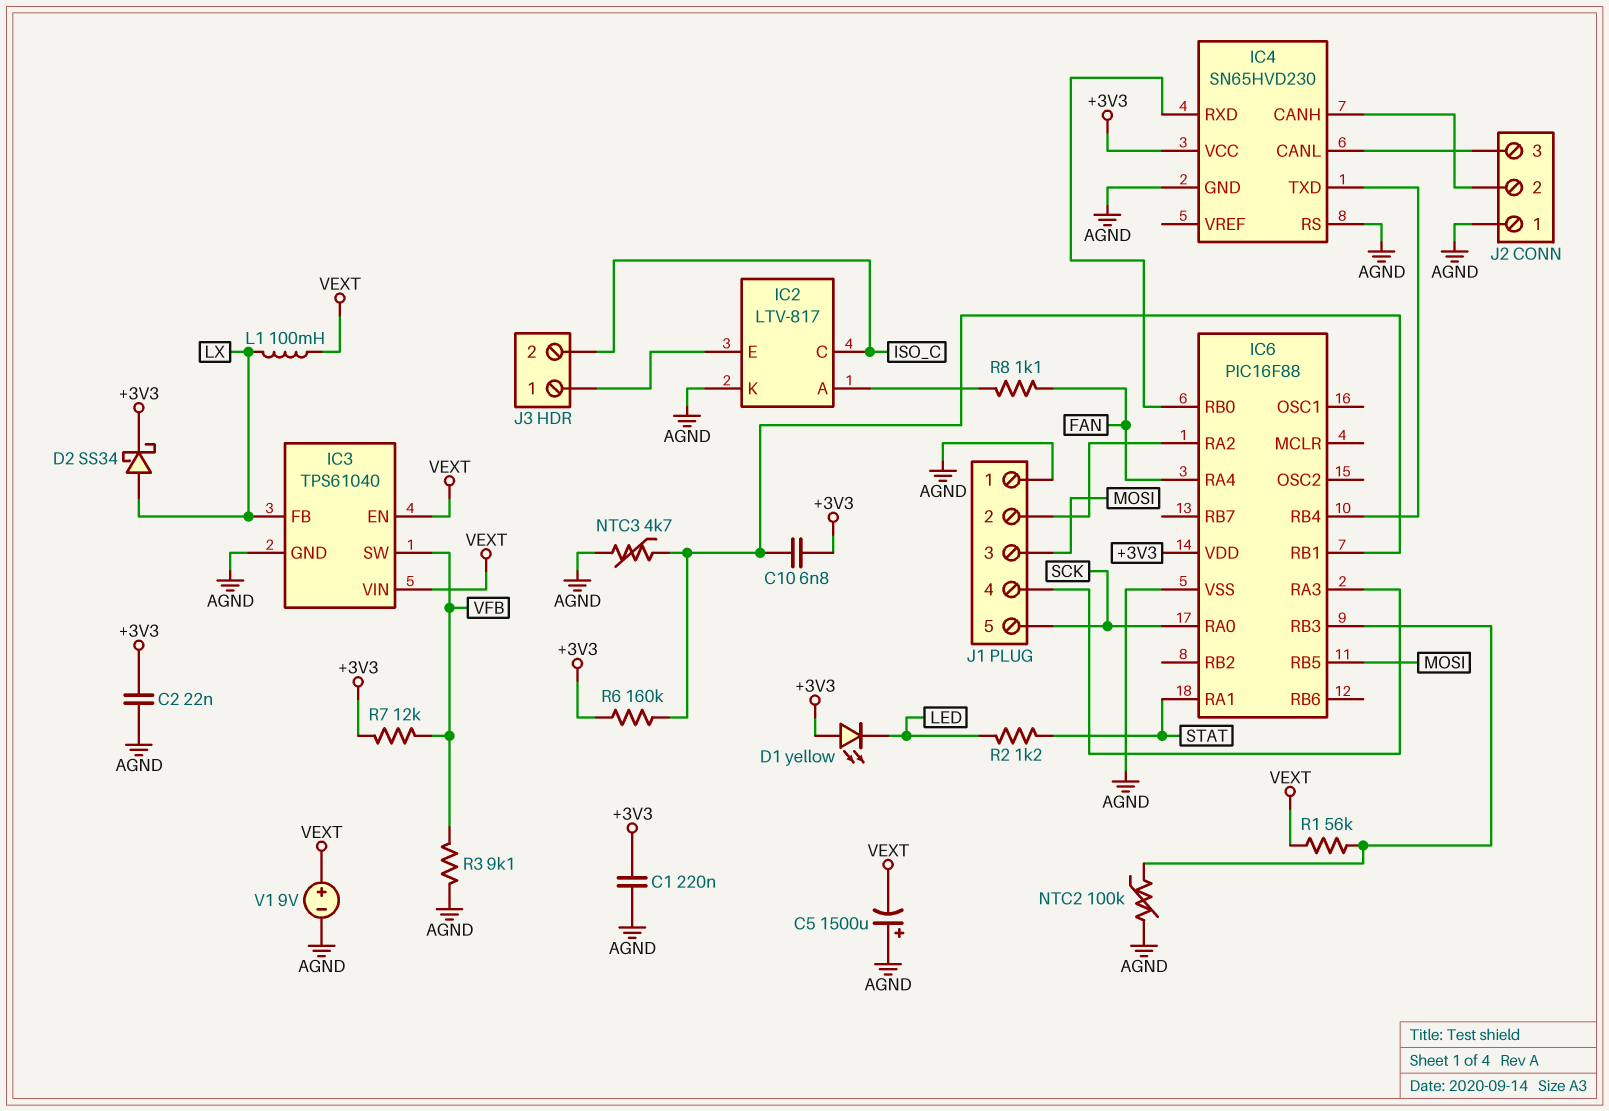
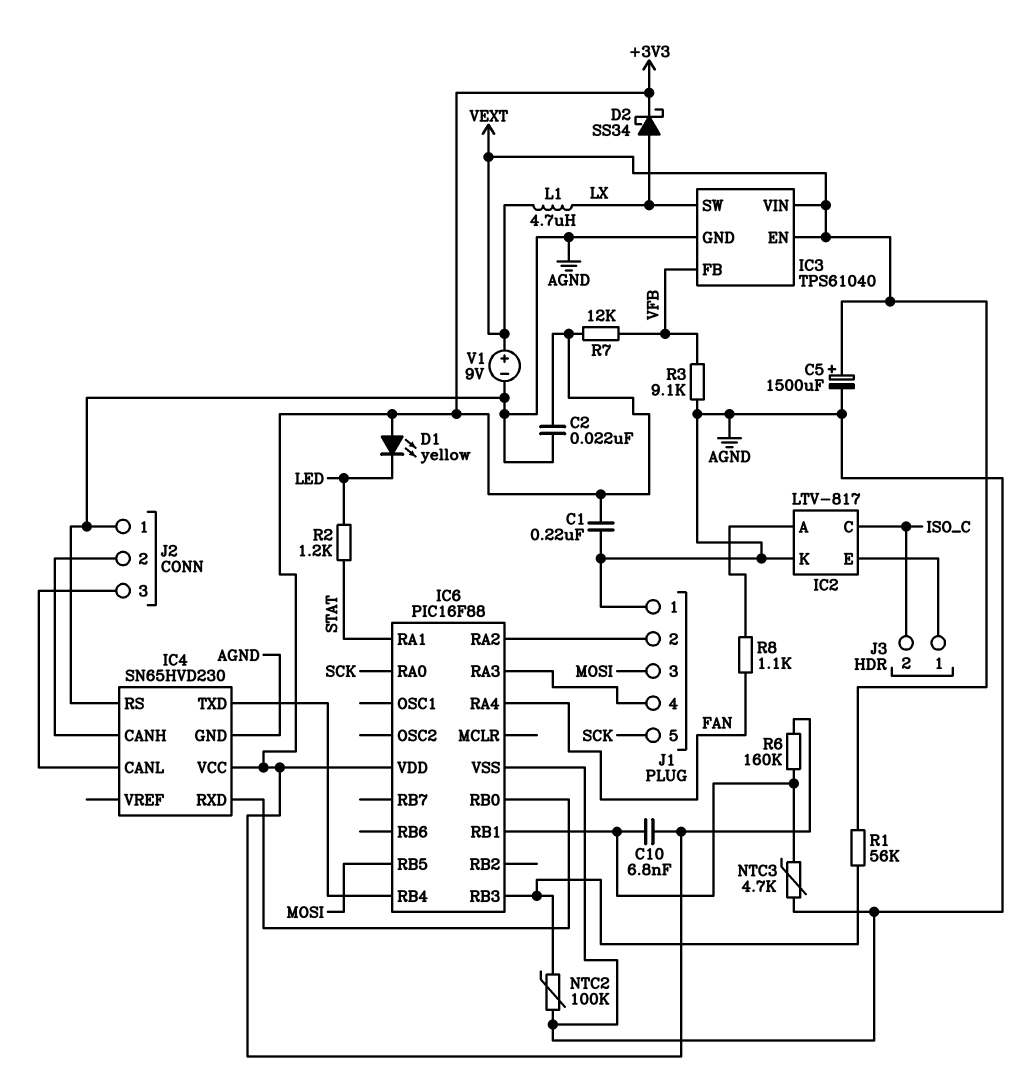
C5: 1500uF (plus AGND, minus VEXT) -> 1500uF (plus VEXT, minus AGND)
IC3 pin FB: LX -> VFB
IC3 pin SW: VFB -> LX
L1: 100mH (LX, VEXT) -> 4.7uH (LX, VEXT)

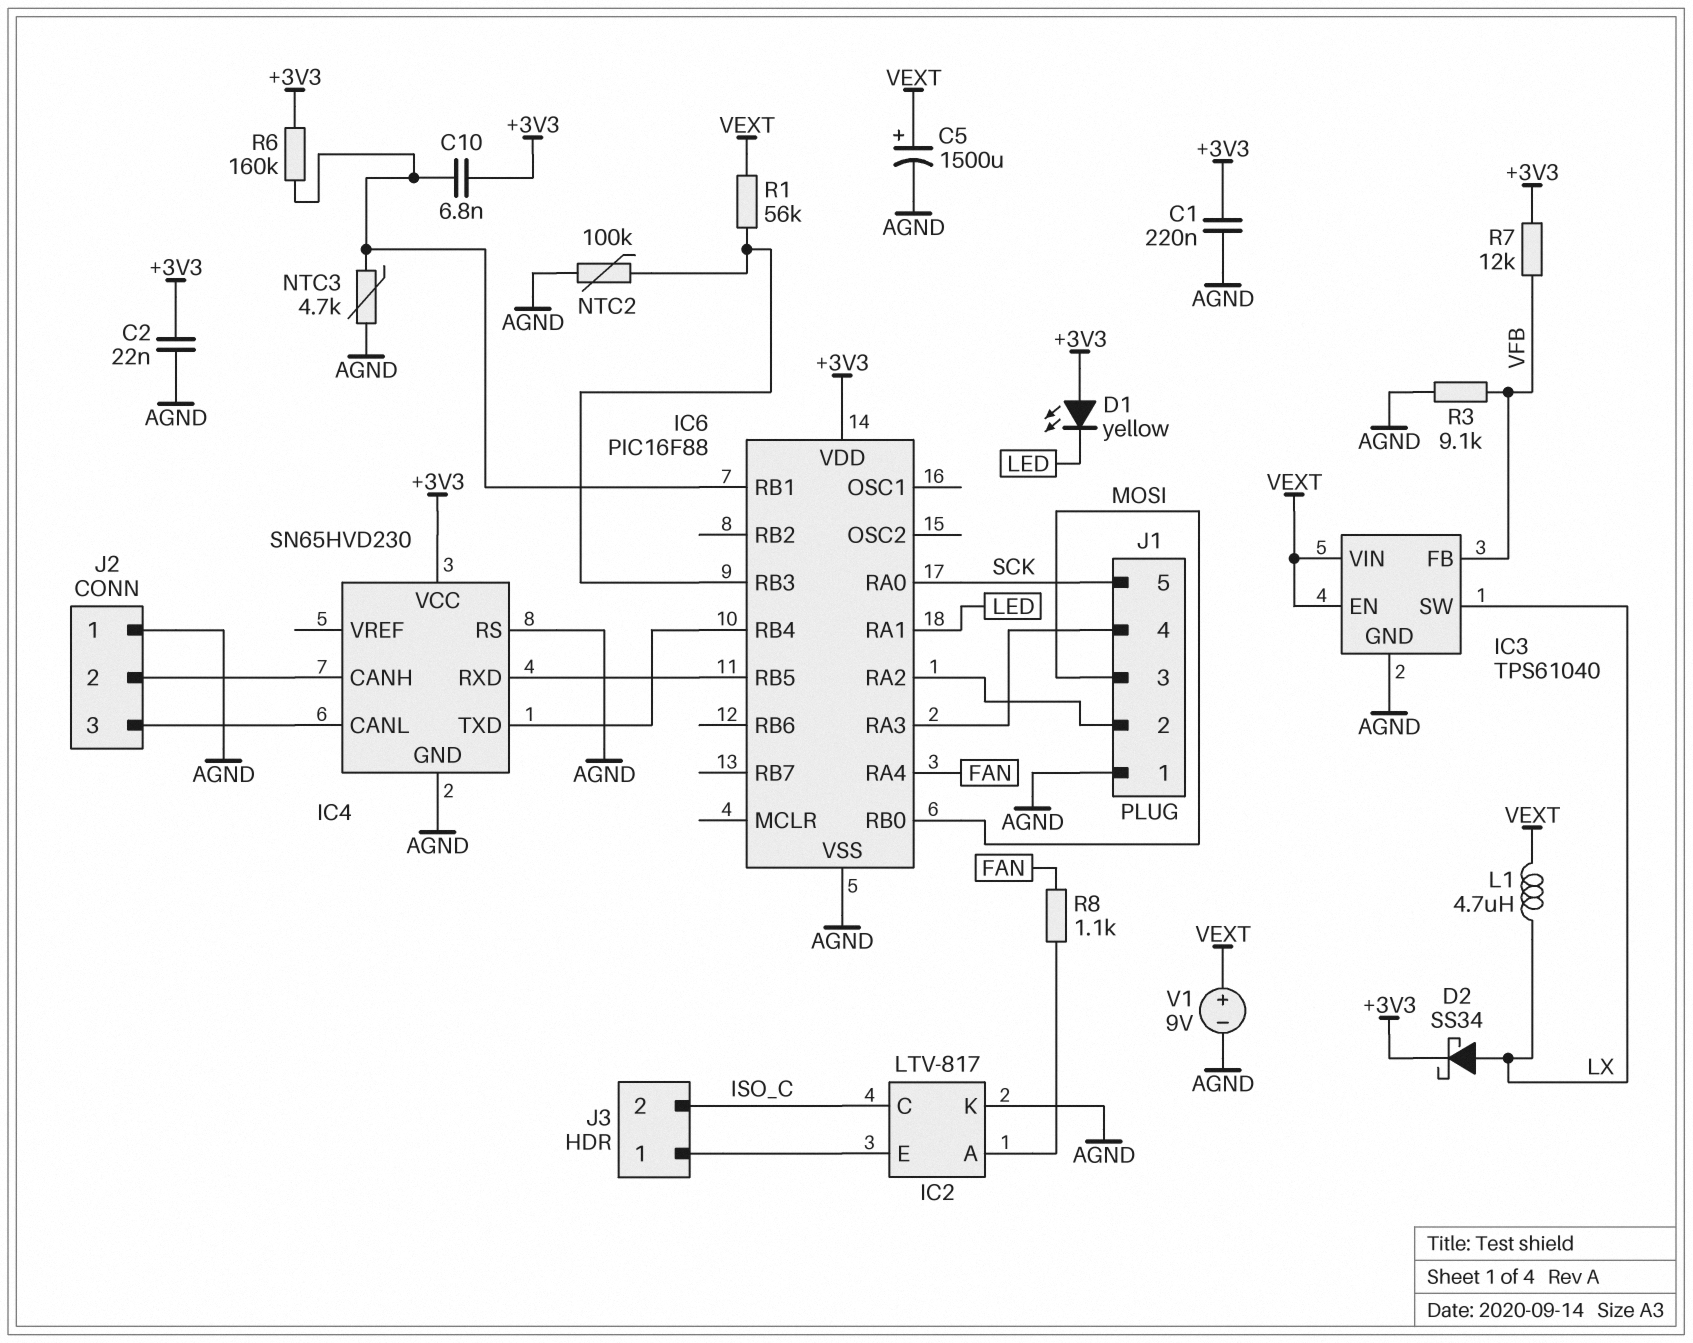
IC6 pin RA1: STAT -> LED
IC6 pin RB0: IC4/RXD -> MOSI
IC6 pin RB5: MOSI -> IC4/RXD
R2: 1.2k (LED, STAT) -> none

